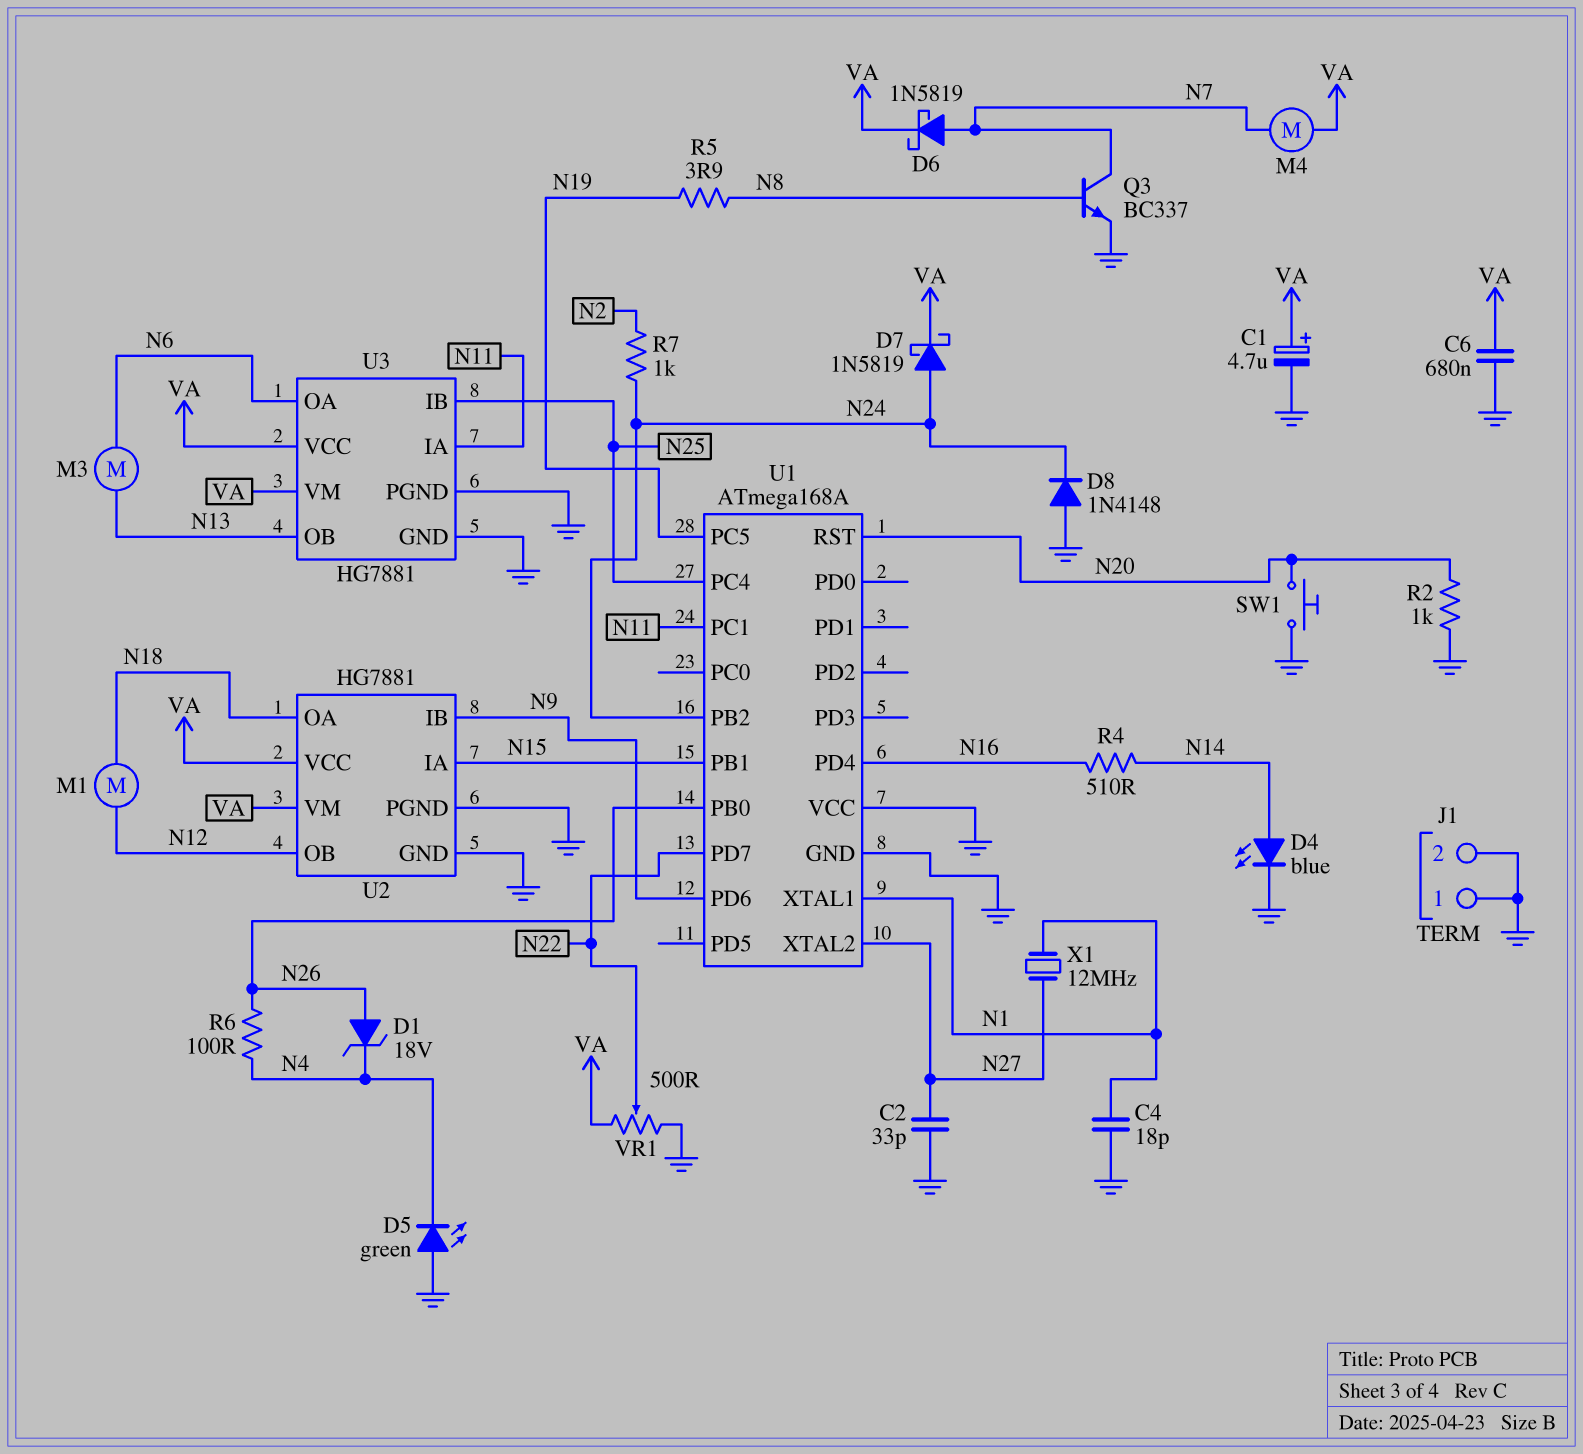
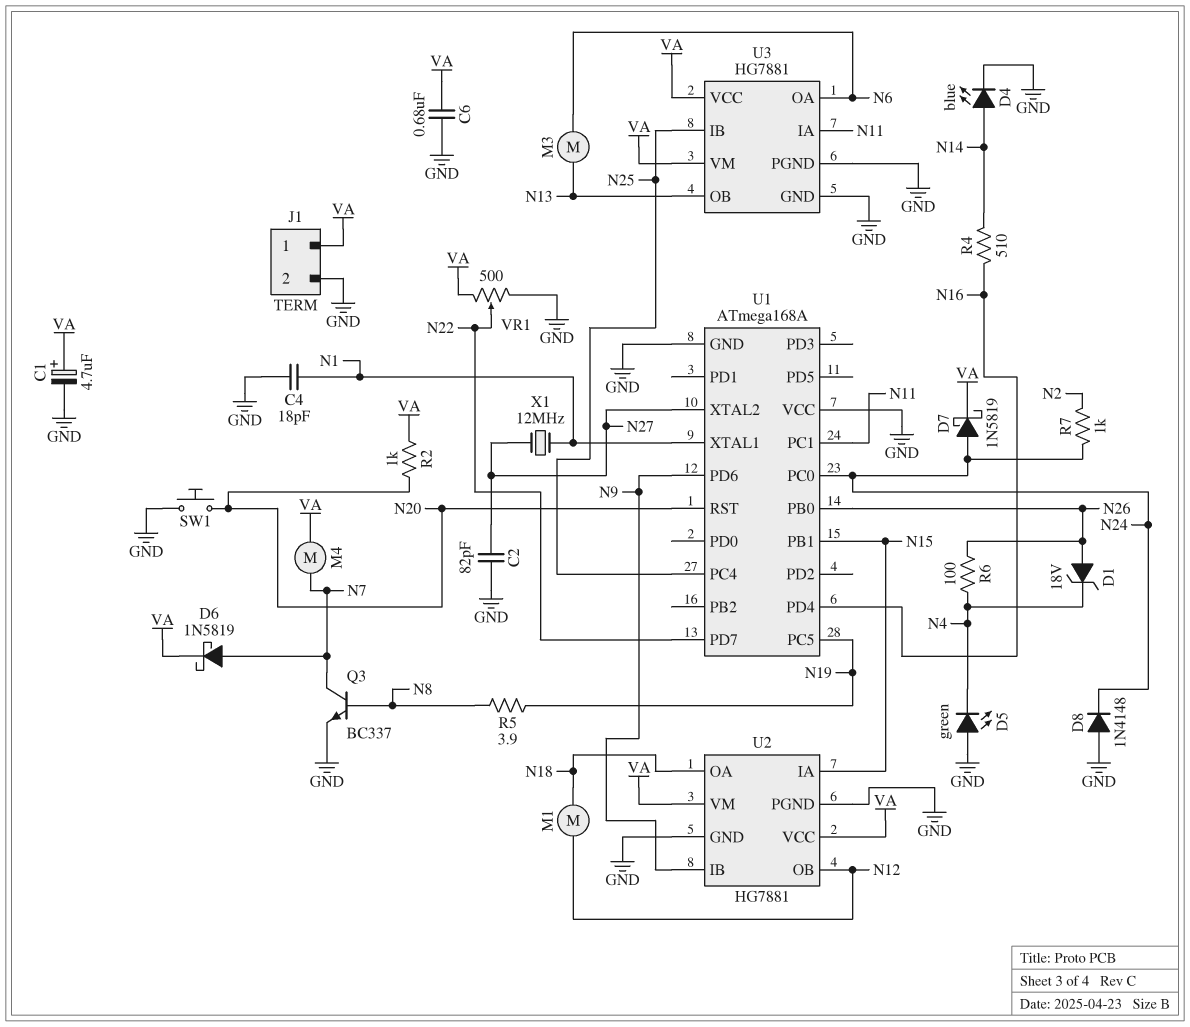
C2: 33pF (GND, N27) -> 82pF (GND, N27)
J1 pin 1: GND -> VA
R2: 1k (GND, N20) -> 1k (N20, VA)
U1 pin PB2: N24 -> none
U1 pin PC0: none -> N24

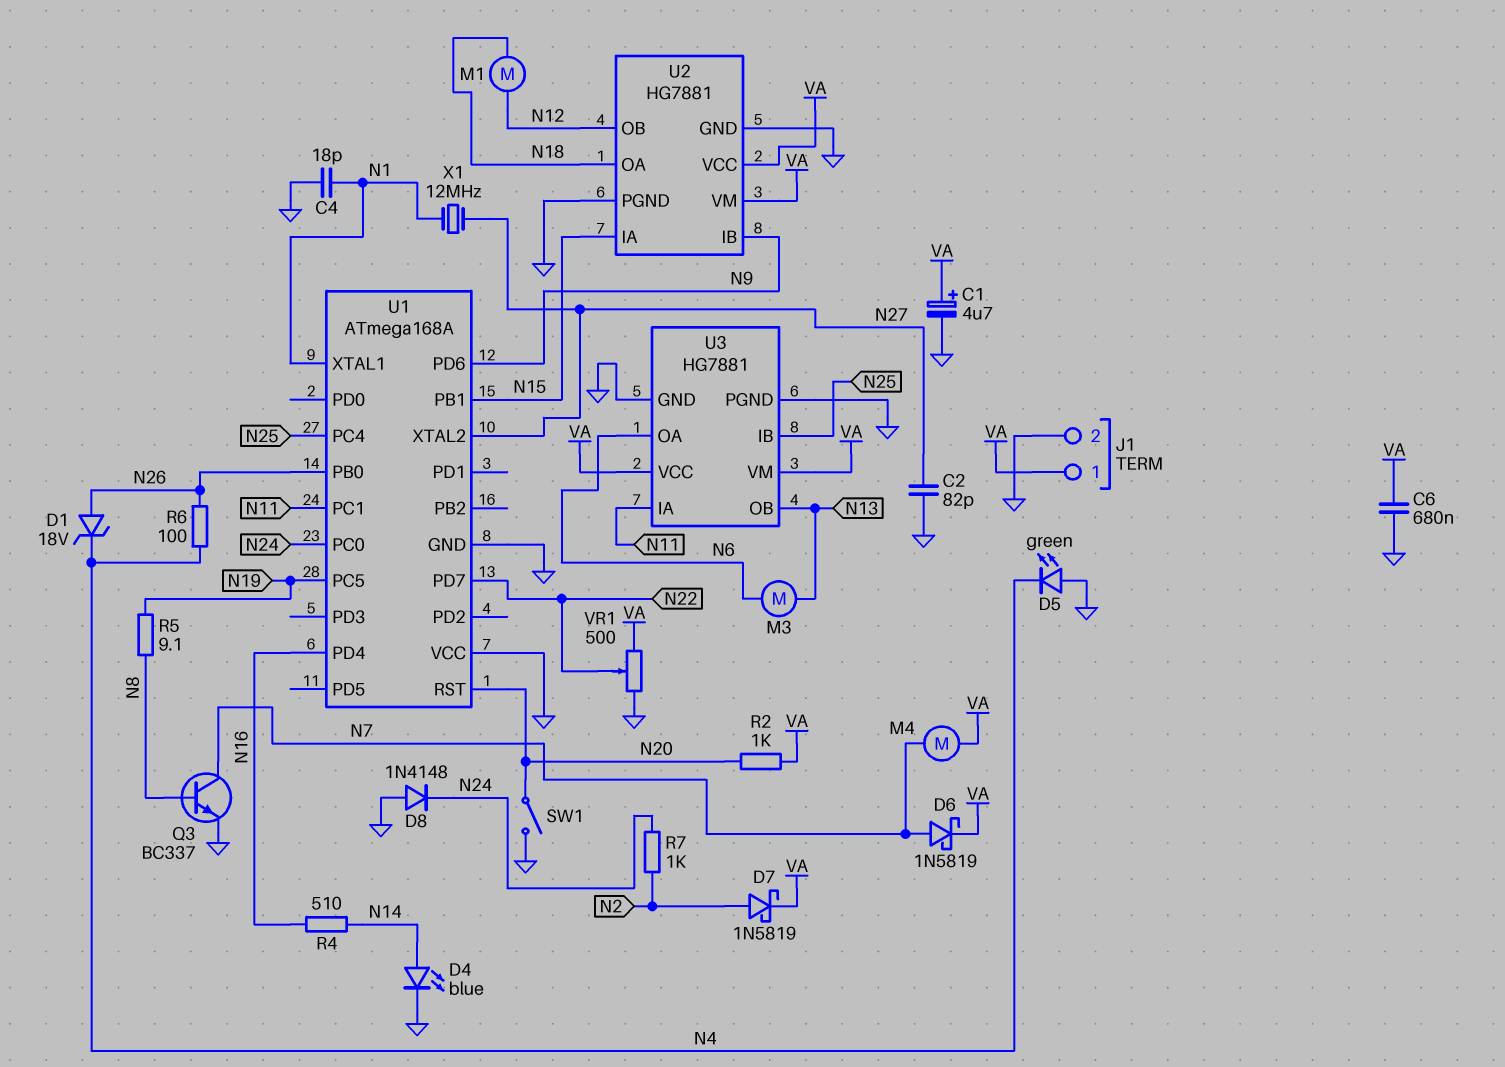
D7: schottky 1N5819 (A N24, K VA) -> schottky 1N5819 (A N2, K VA)
R5: 3.9 (N8, N19) -> 9.1 (N8, N19)
SW1: button (GND, N20) -> switch (GND, N20)

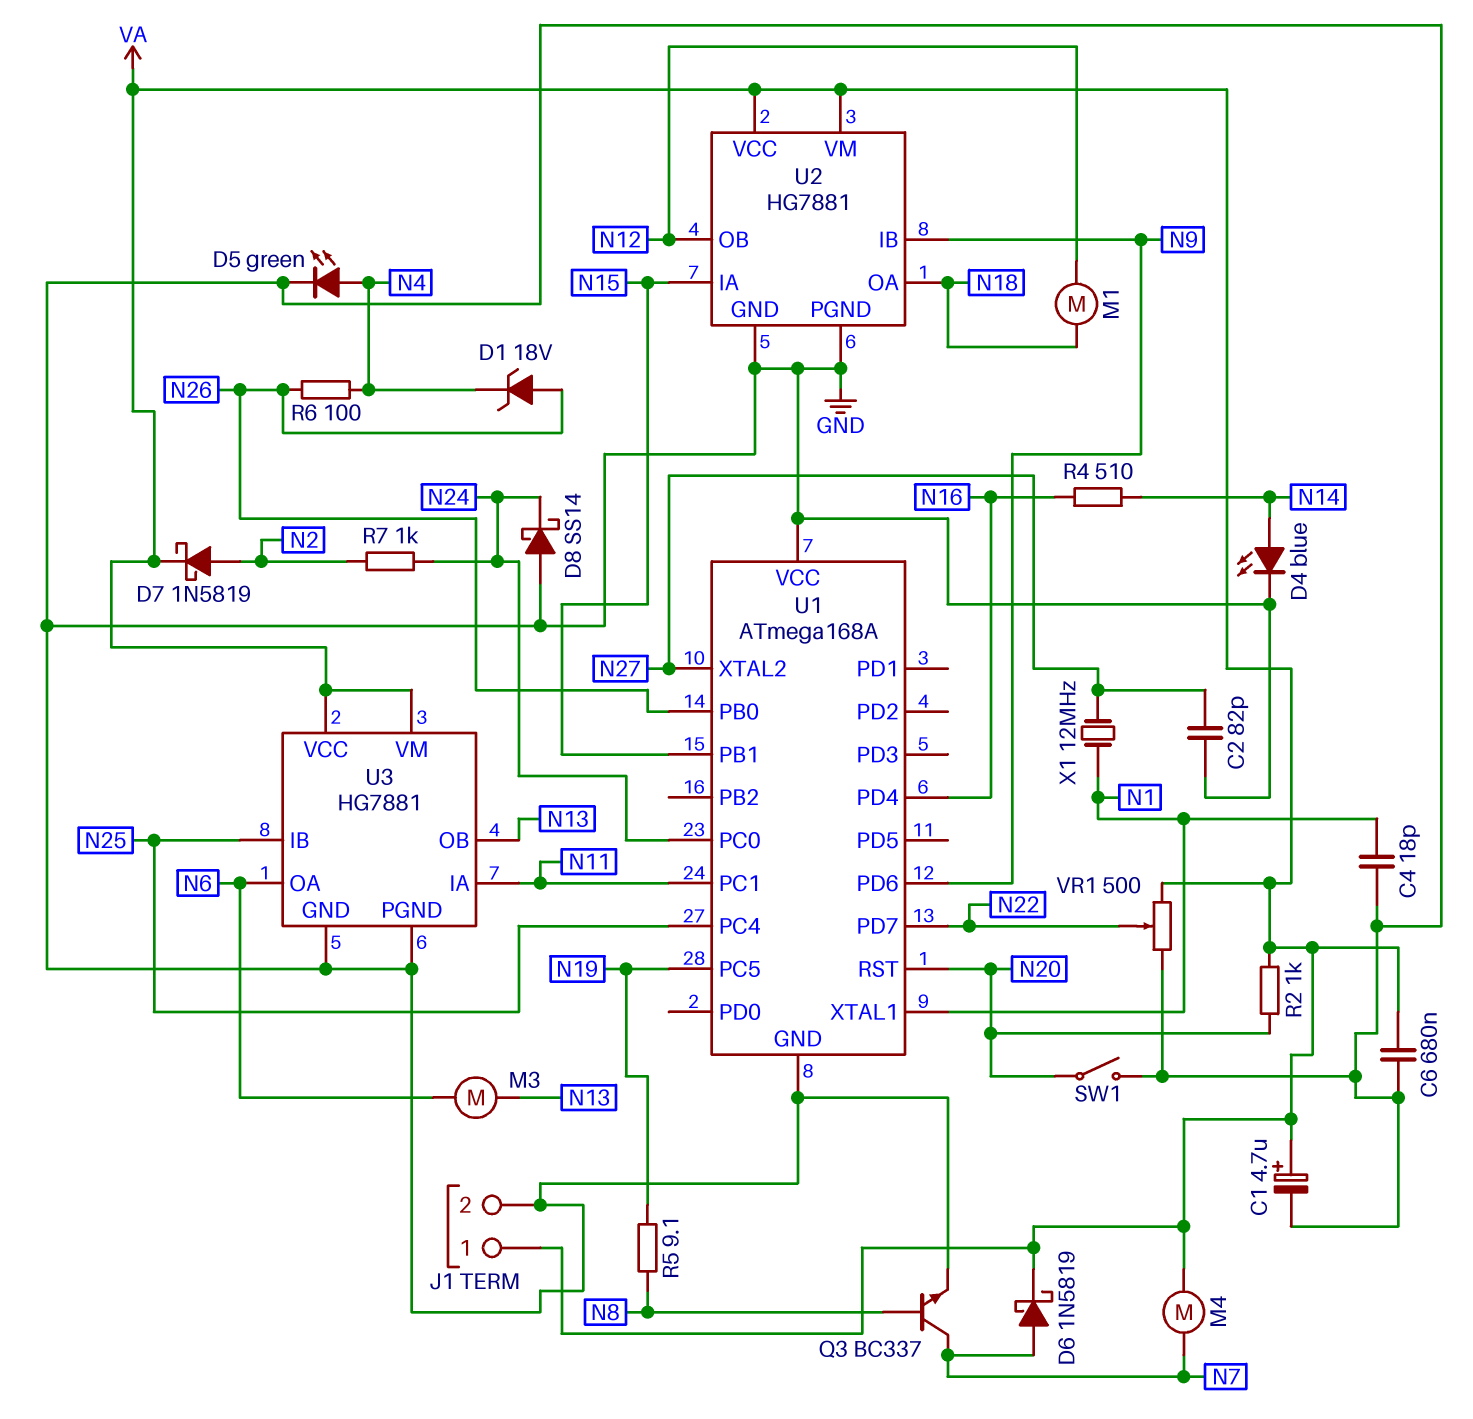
D5: LED green (A GND, K N4) -> LED green (A N4, K GND)
D8: diode 1N4148 (A GND, K N24) -> schottky SS14 (A GND, K N24)

